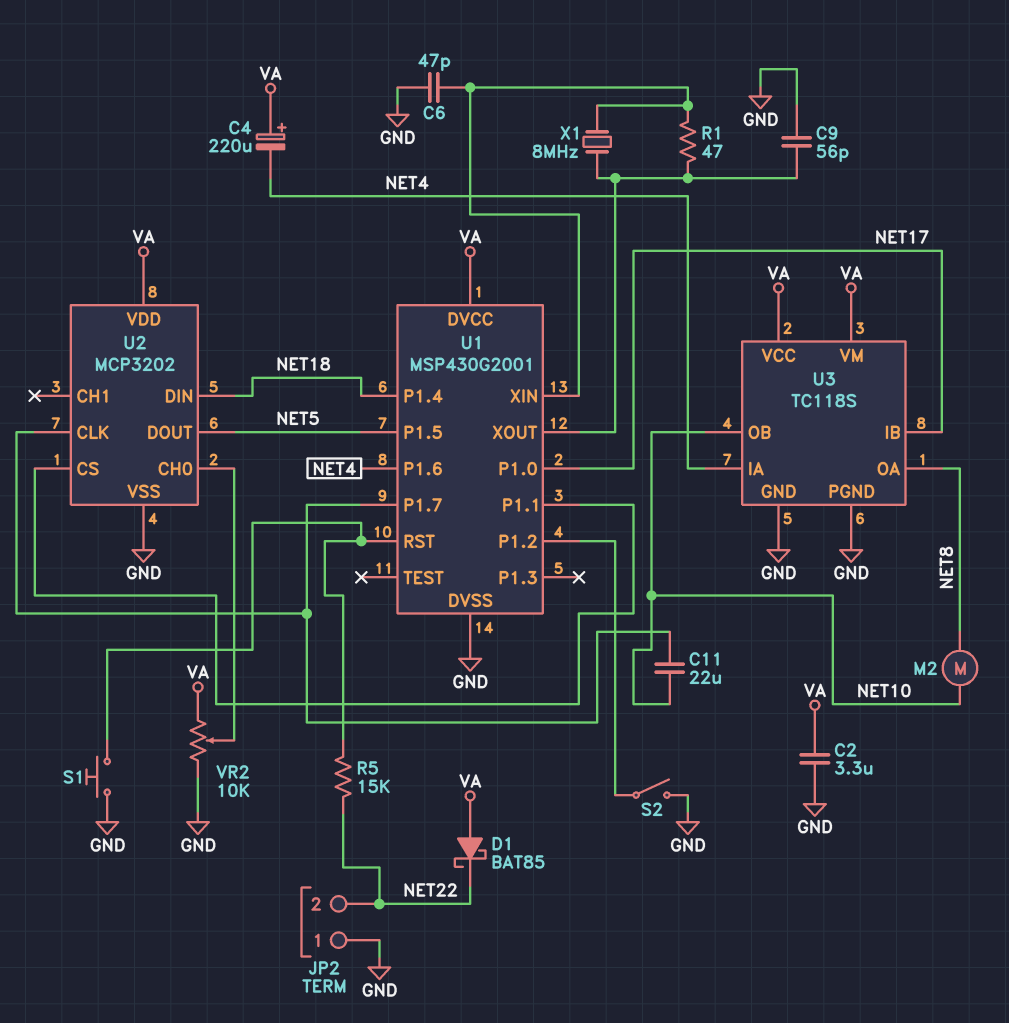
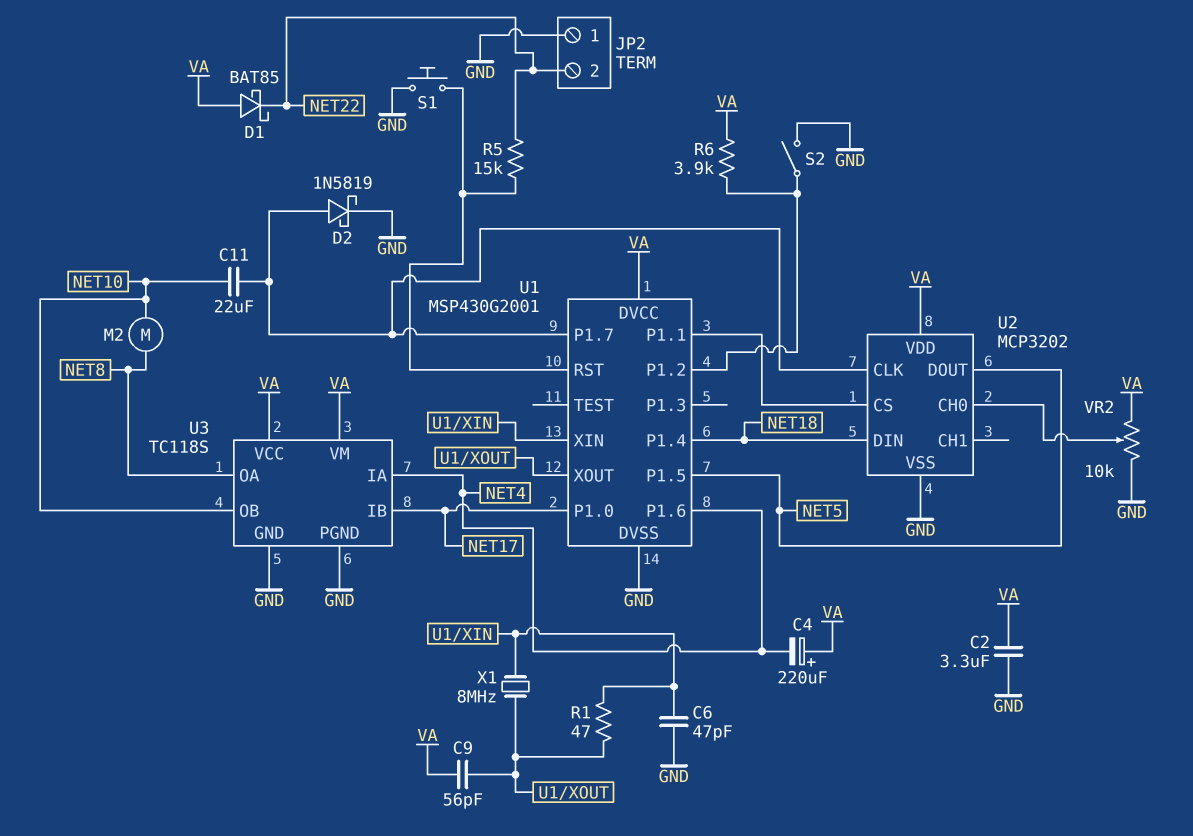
C9: 56pF (GND, U1/XOUT) -> 56pF (U1/XOUT, VA)
D2: none -> schottky 1N5819 (A U1/P1.7, K GND)
R6: none -> 3.9k (U1/P1.2, VA)

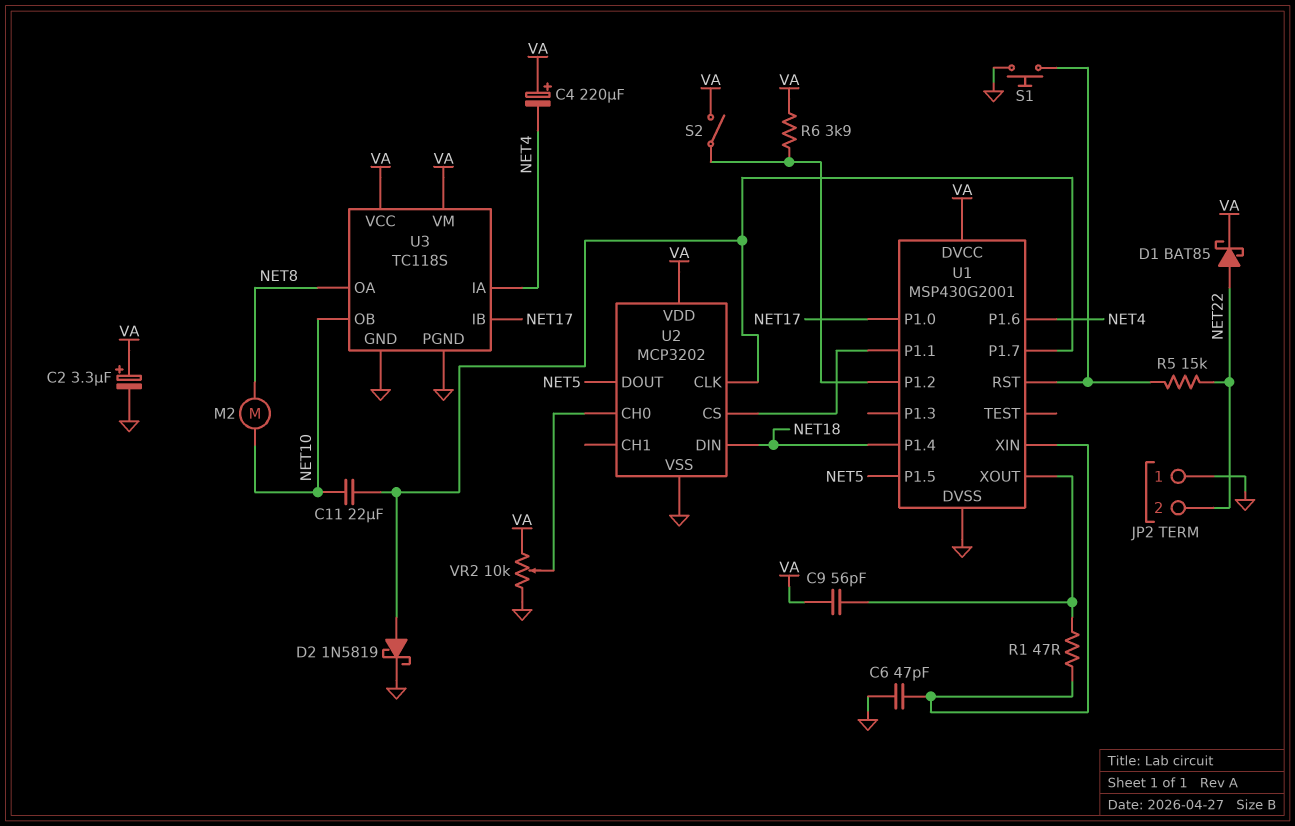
C2: 3.3uF (GND, VA) -> 3.3uF (plus VA, minus GND)
D1: schottky BAT85 (A VA, K NET22) -> schottky BAT85 (A NET22, K VA)
S2: switch (GND, U1/P1.2) -> switch (U1/P1.2, VA)
X1: 8MHz (U1/XIN, U1/XOUT) -> none

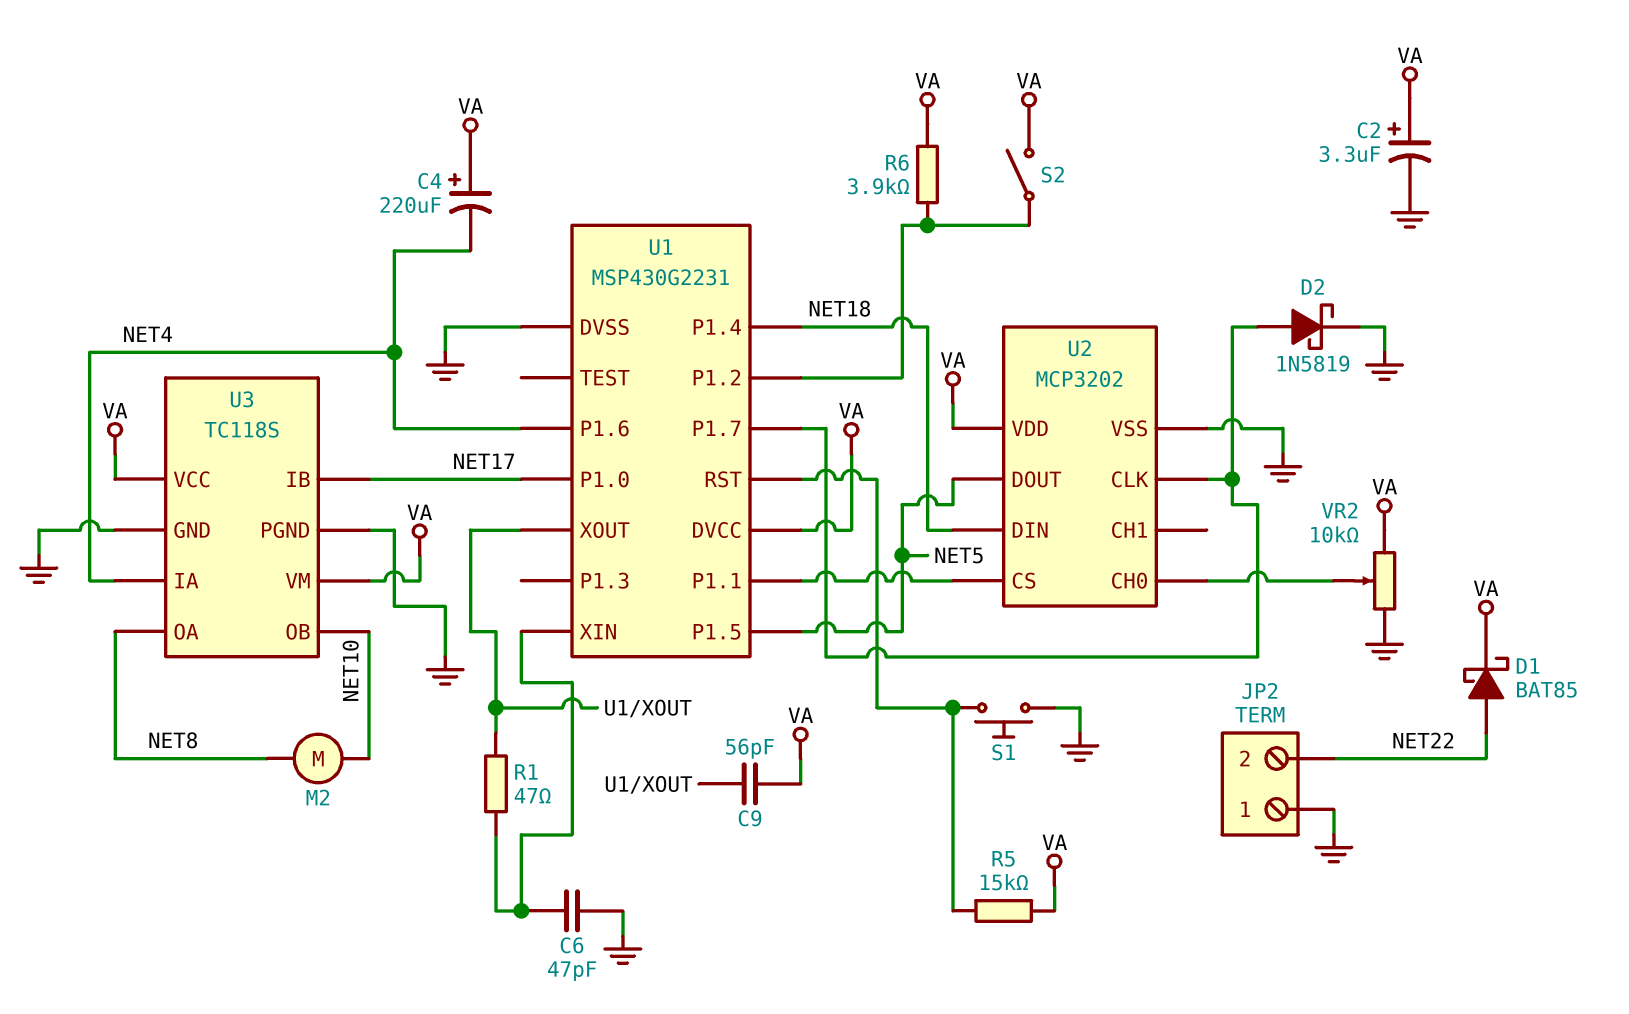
C11: 22uF (NET10, U1/P1.7) -> none
R5: 15k (NET22, U1/RST) -> 15k (U1/RST, VA)
U1: MSP430G2001 -> MSP430G2231

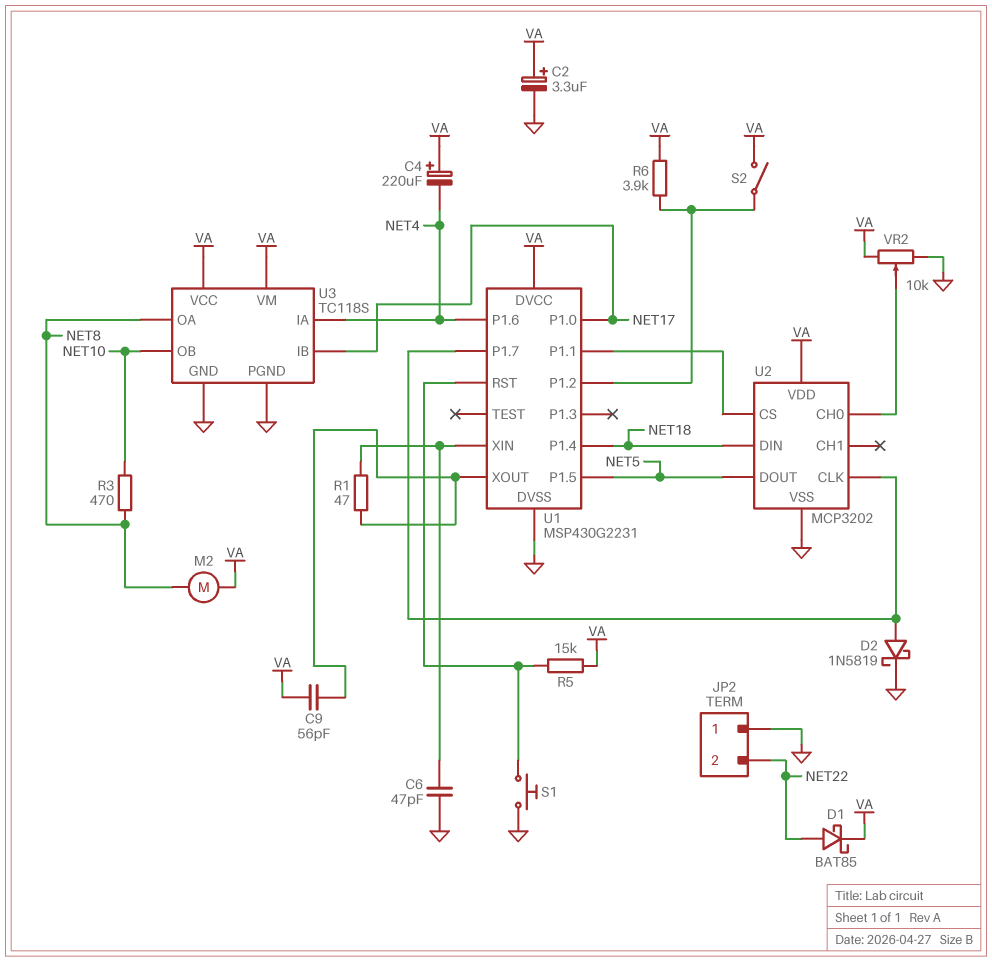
M2: motor (NET8, NET10) -> motor (NET8, VA)
R3: none -> 470 (NET8, NET10)

